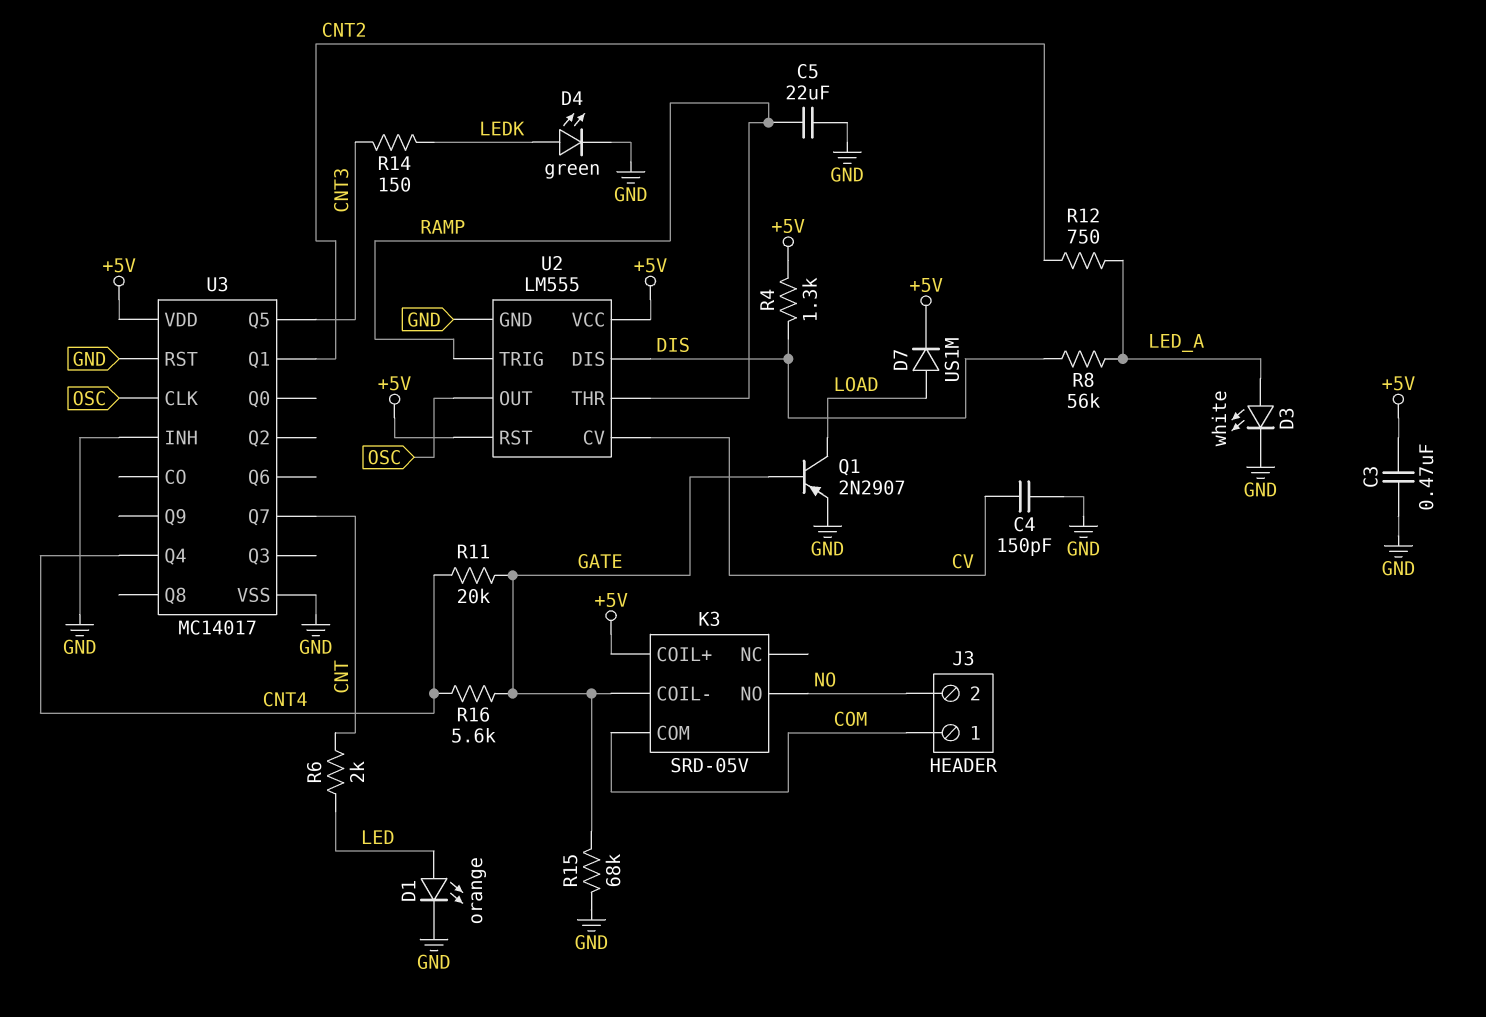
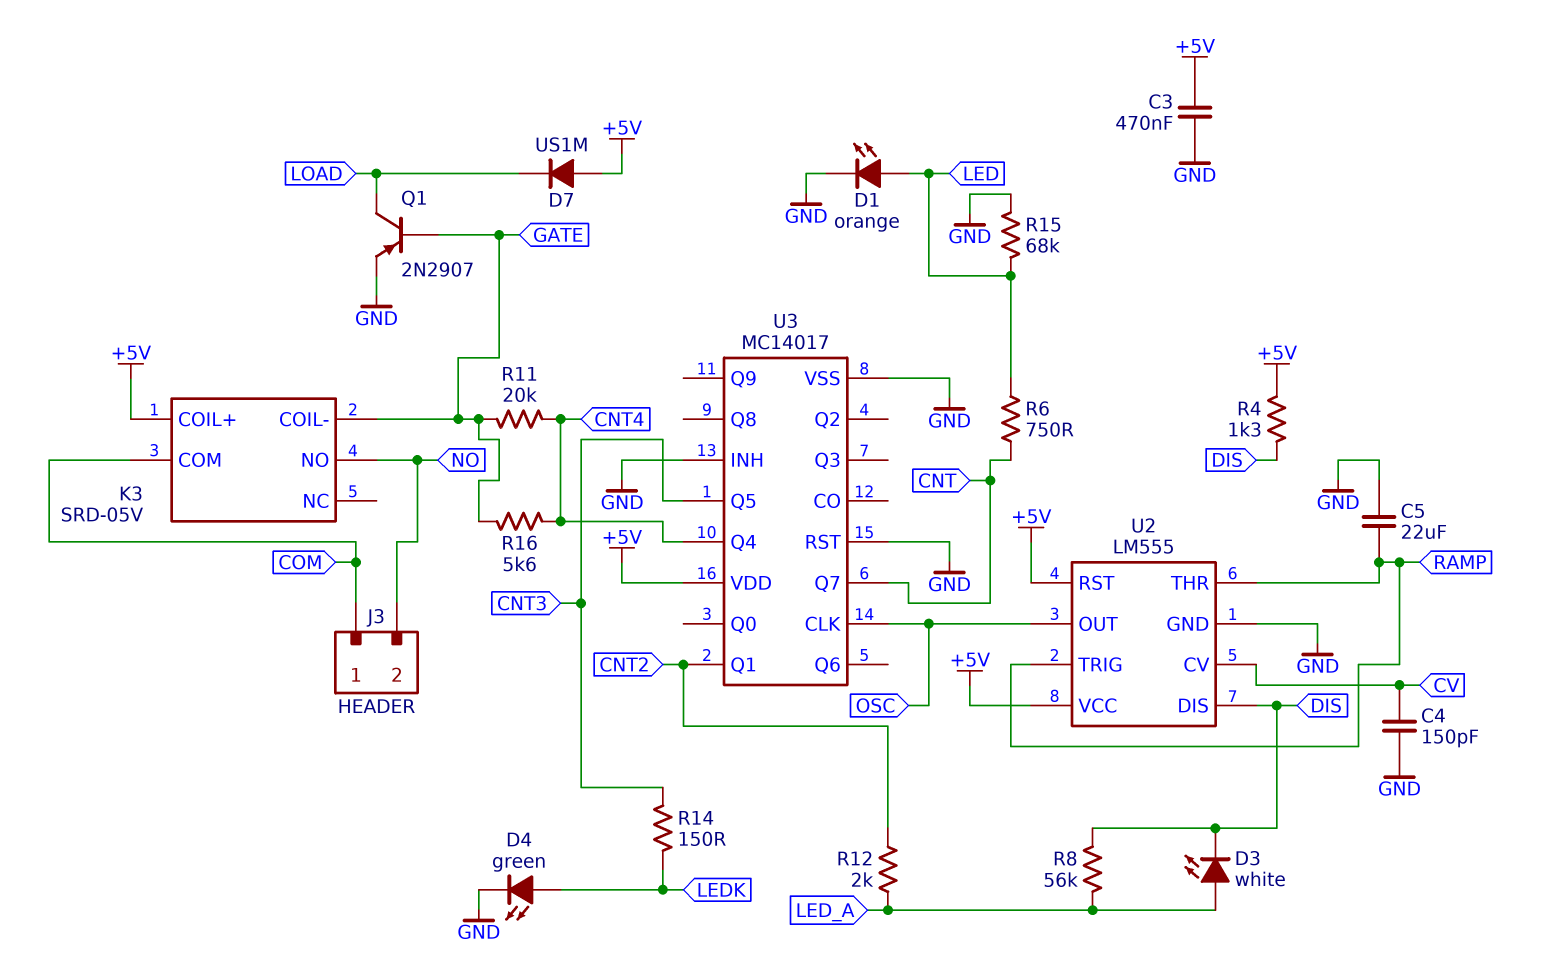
D3: LED white (A LED_A, K GND) -> LED white (A LED_A, K DIS)
D7: diode US1M (A LOAD, K +5V) -> diode US1M (A +5V, K LOAD)
R6: 2k (CNT, LED) -> 750 (CNT, LED)
R12: 750 (CNT2, LED_A) -> 2k (CNT2, LED_A)
R15: 68k (GATE, GND) -> 68k (GND, LED)

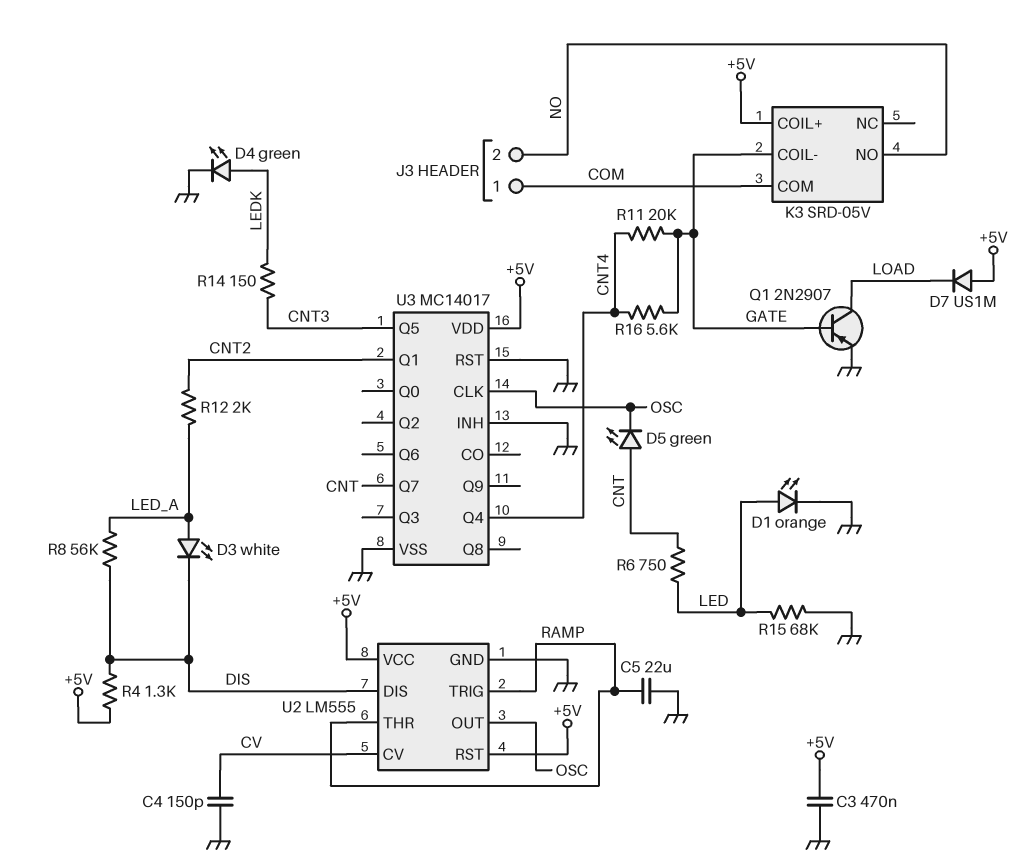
D5: none -> LED green (A CNT, K OSC)

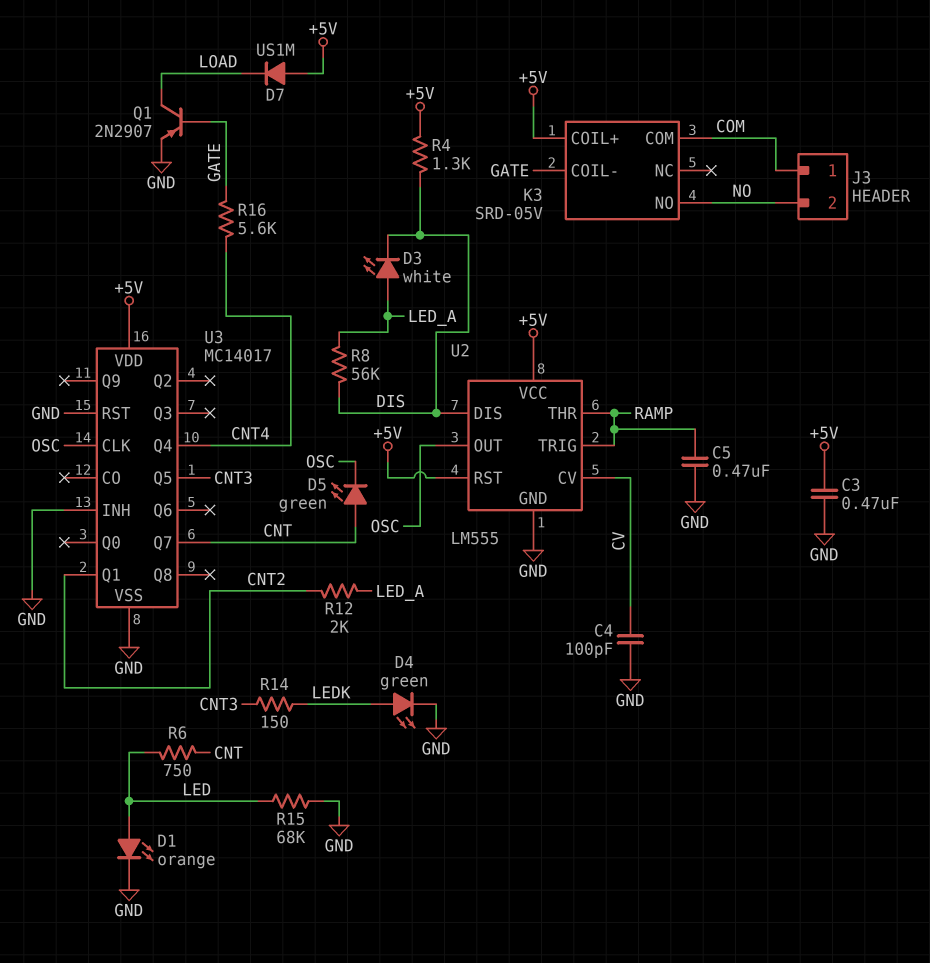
C4: 150pF (CV, GND) -> 100pF (CV, GND)
C5: 22uF (GND, RAMP) -> 470nF (GND, RAMP)
R11: 20k (CNT4, GATE) -> none

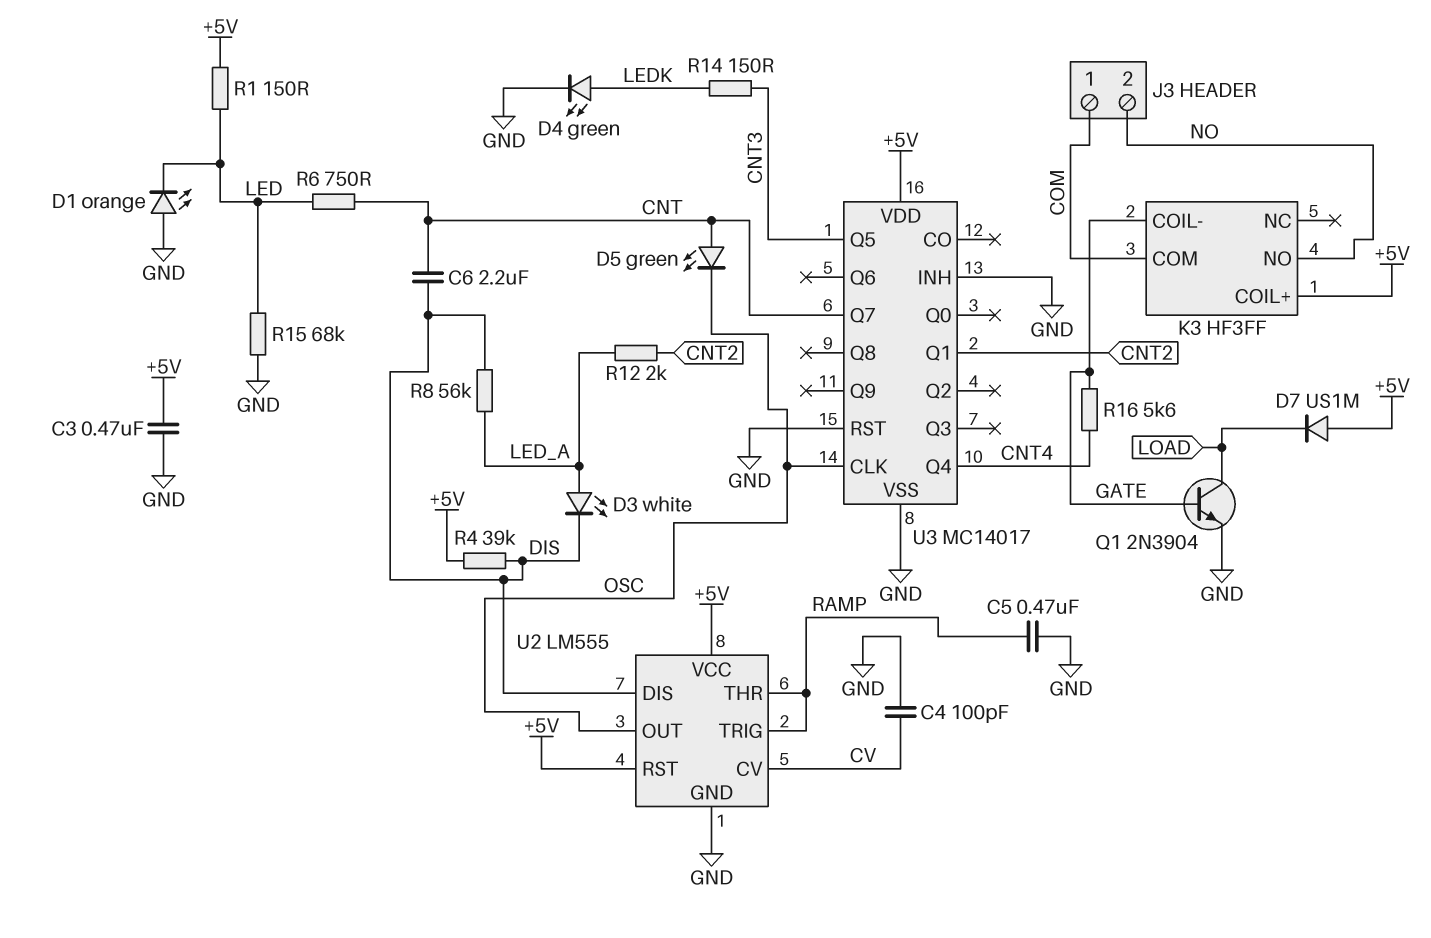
C6: none -> 2.2uF (CNT, DIS)
D1: LED orange (A LED, K GND) -> LED orange (A GND, K LED)
K3: SRD-05V -> HF3FF
Q1: PNP 2N2907 (B GATE, C LOAD, E GND) -> NPN 2N3904 (B GATE, C LOAD, E GND)
R1: none -> 150 (+5V, LED)
R4: 1.3k (+5V, DIS) -> 39k (+5V, DIS)

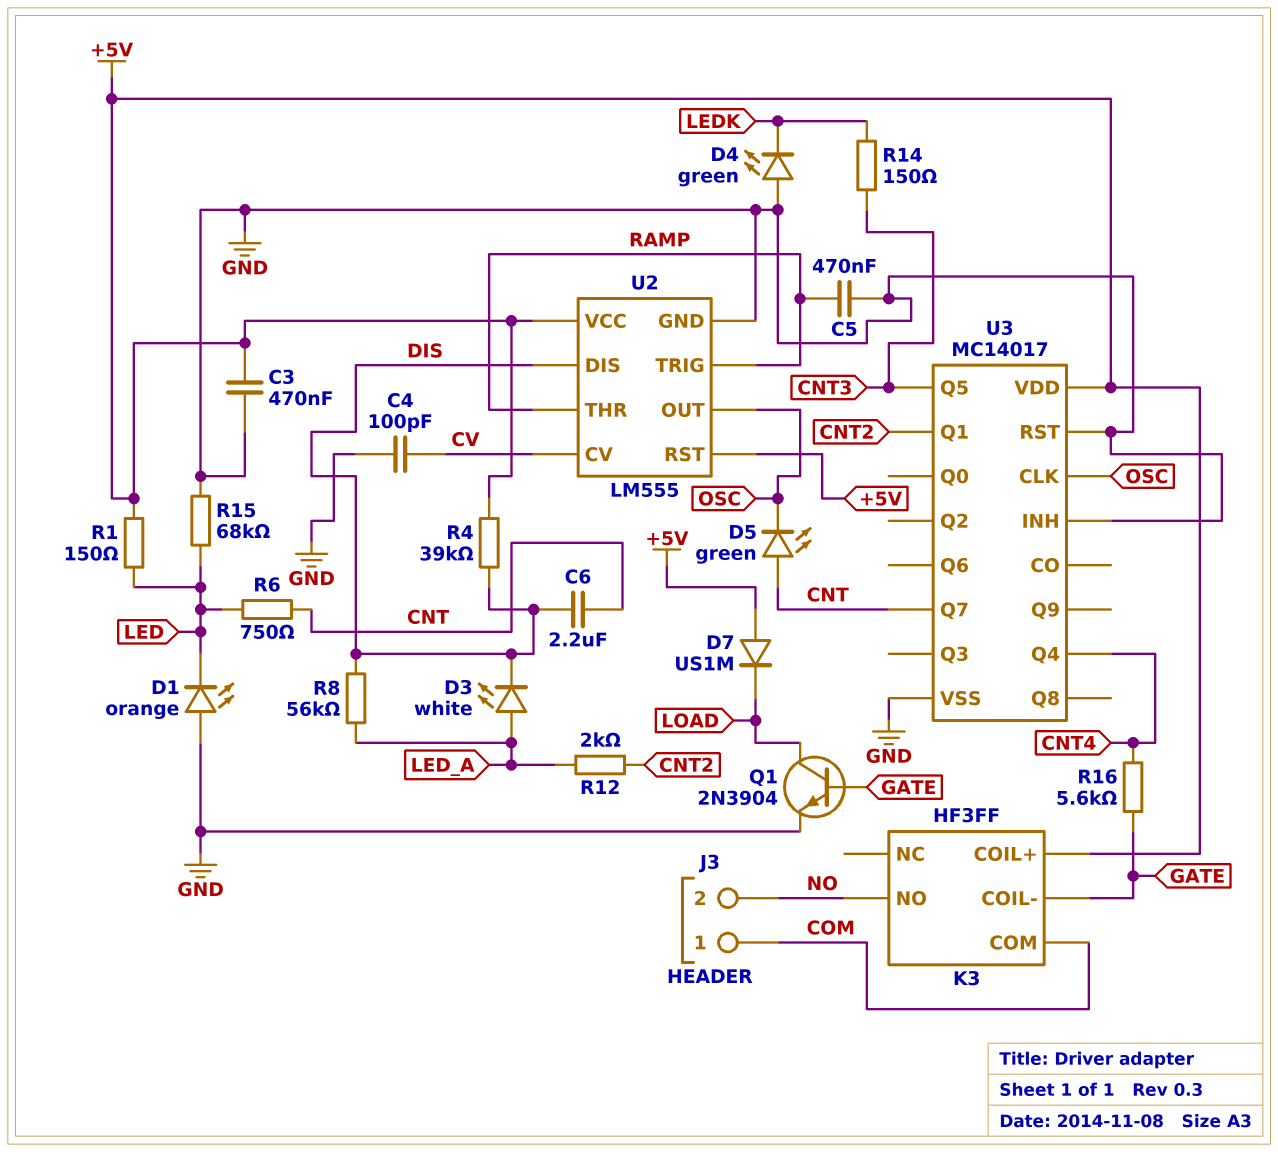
D4: LED green (A LEDK, K GND) -> LED green (A GND, K LEDK)

